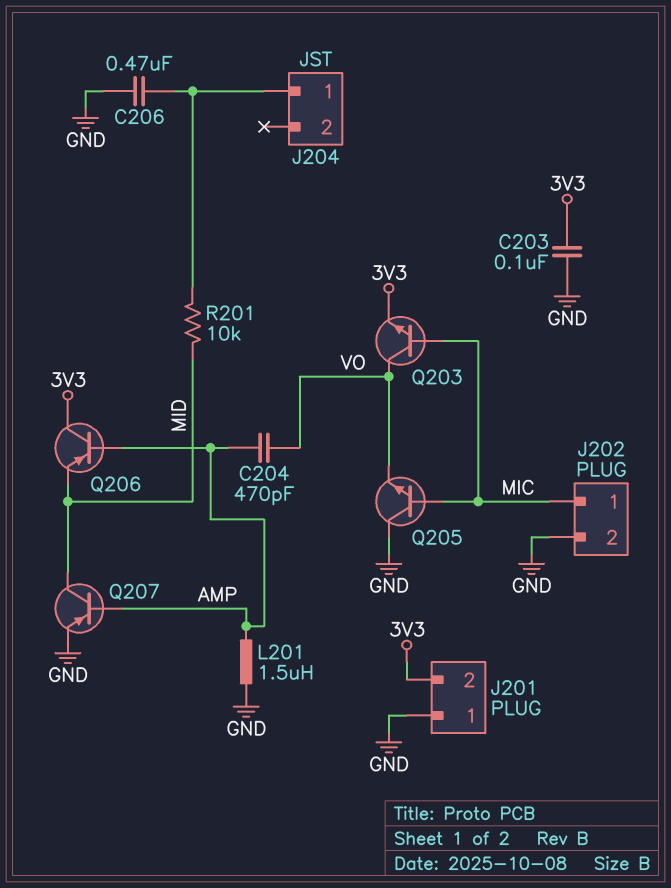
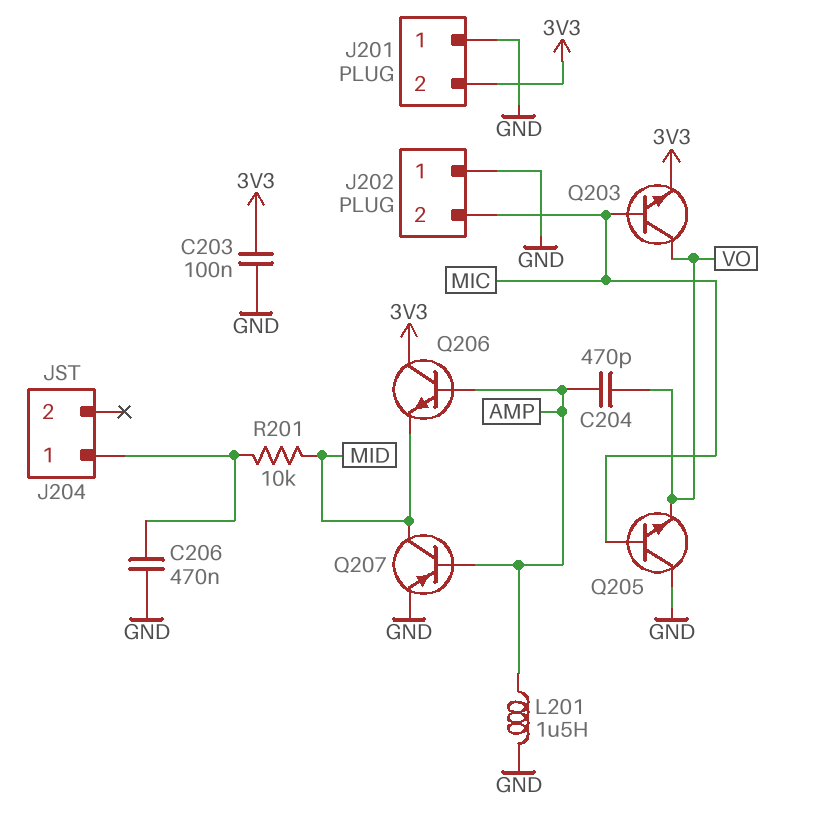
J202 pin 1: MIC -> GND
J202 pin 2: GND -> MIC
Q206: PNP (B AMP, C 3V3, E MID) -> NPN (B AMP, C 3V3, E MID)

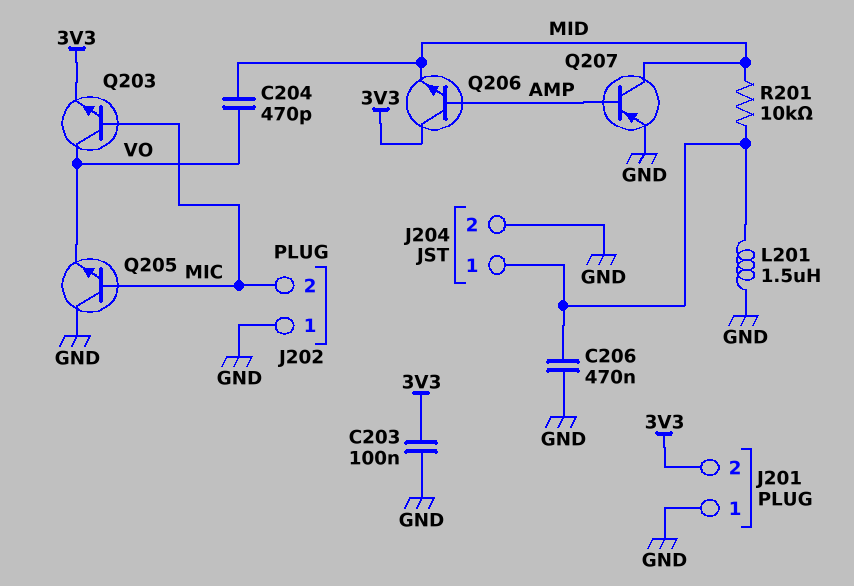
C204: 470pF (AMP, VO) -> 470pF (MID, VO)
J204 pin 2: none -> GND
L201: 1.5uH (AMP, GND) -> 1.5uH (GND, J204/1)

